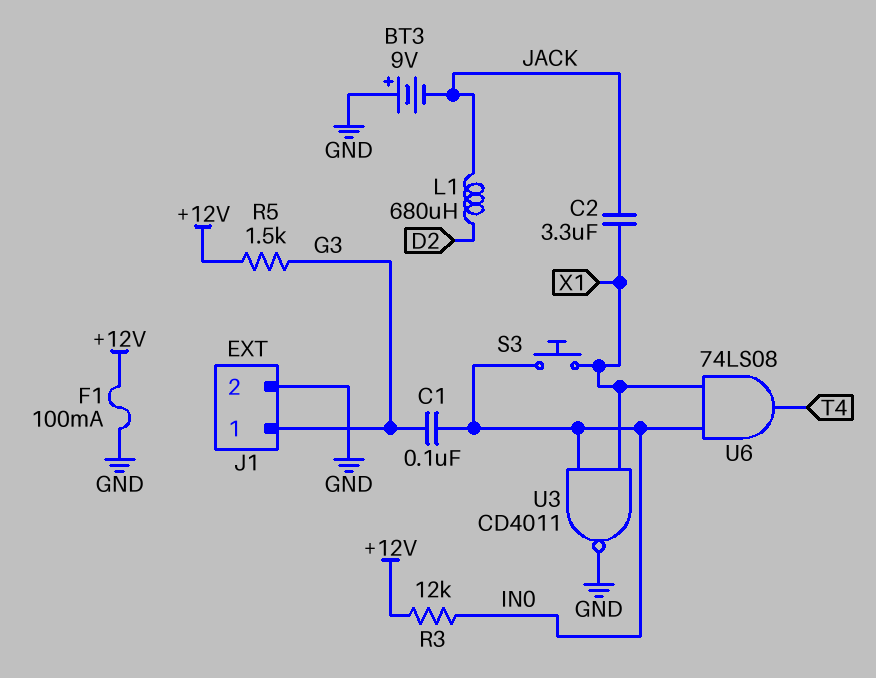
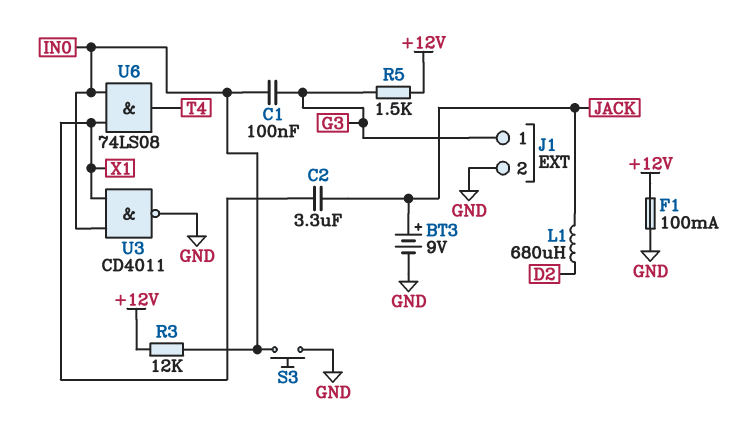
BT3: 9V (plus GND, minus JACK) -> 9V (plus JACK, minus GND)
S3: button (IN0, X1) -> button (GND, IN0)

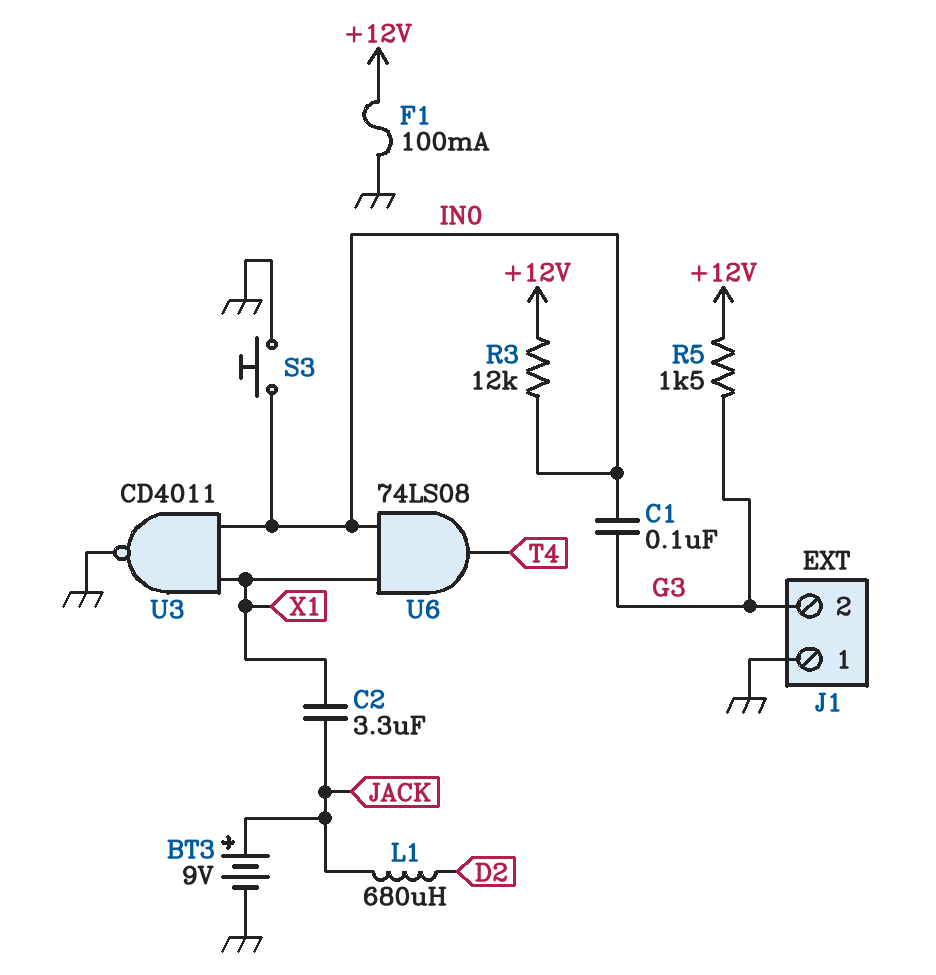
J1 pin 1: G3 -> GND
J1 pin 2: GND -> G3

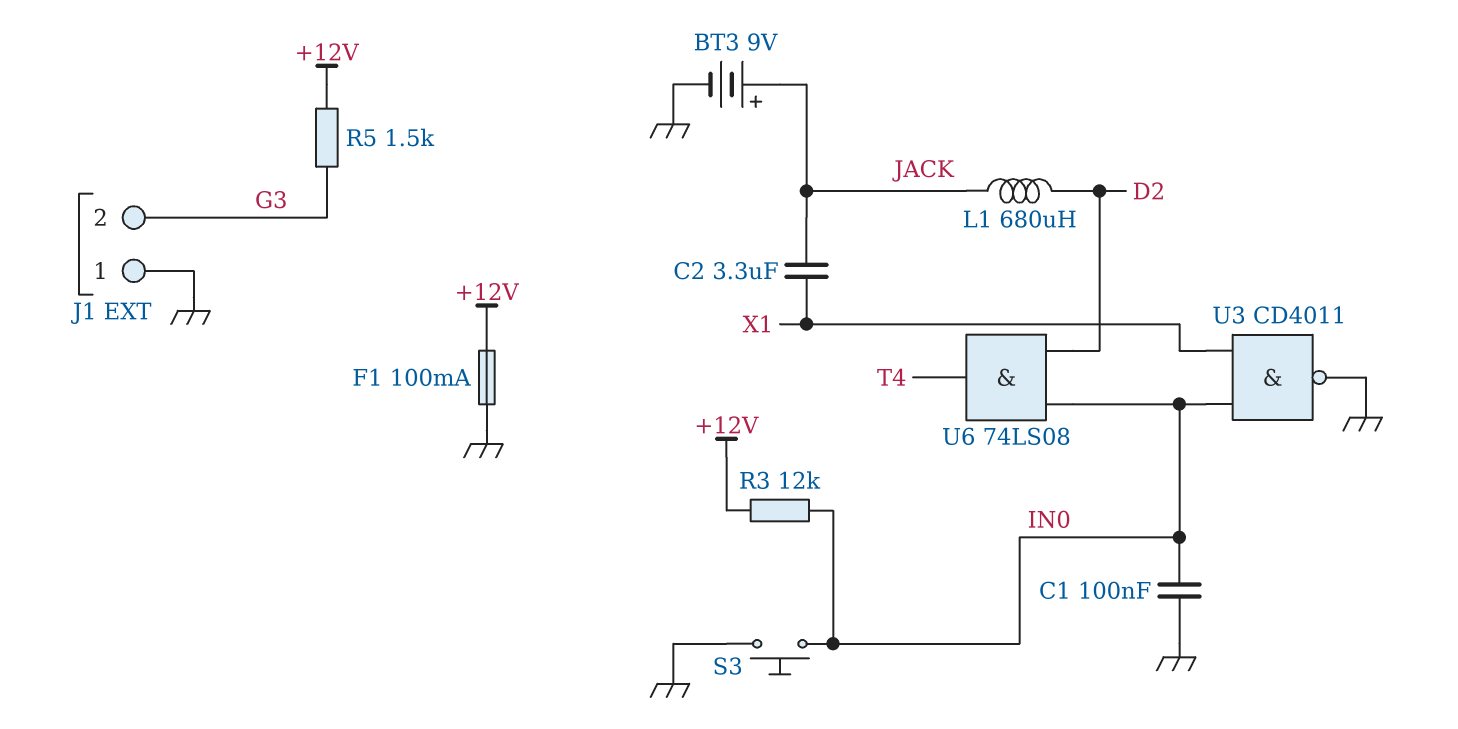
C1: 100nF (G3, IN0) -> 100nF (GND, IN0)
U6: AND 74LS08 (in IN0, in X1, out T4) -> AND 74LS08 (in D2, in IN0, out T4)

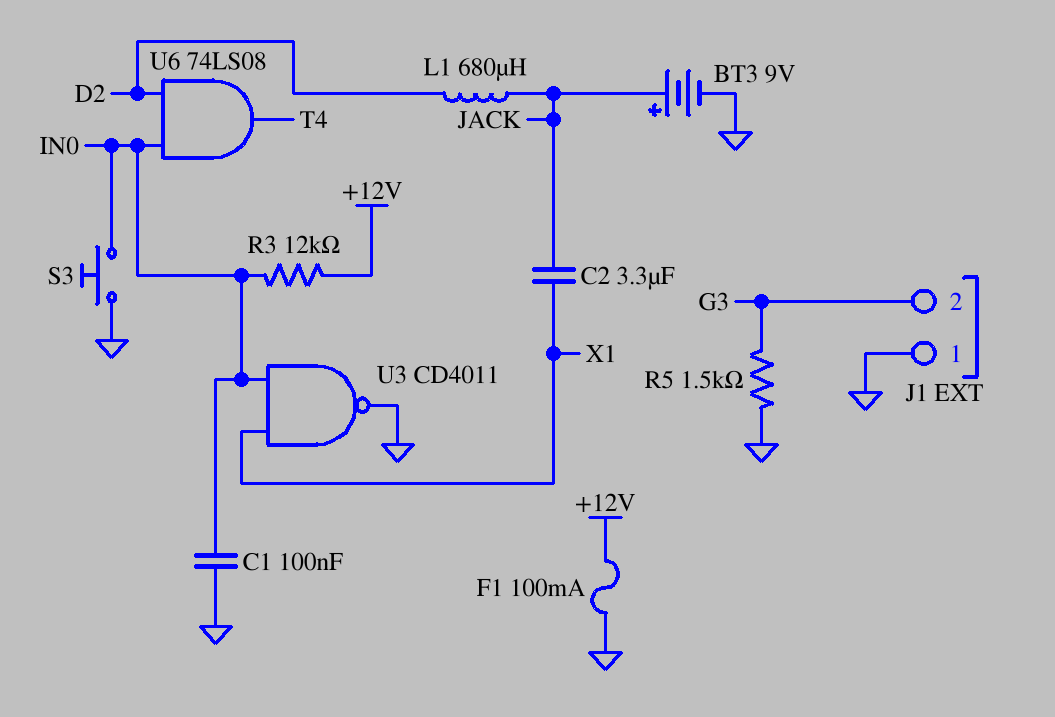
R5: 1.5k (+12V, G3) -> 1.5k (G3, GND)

